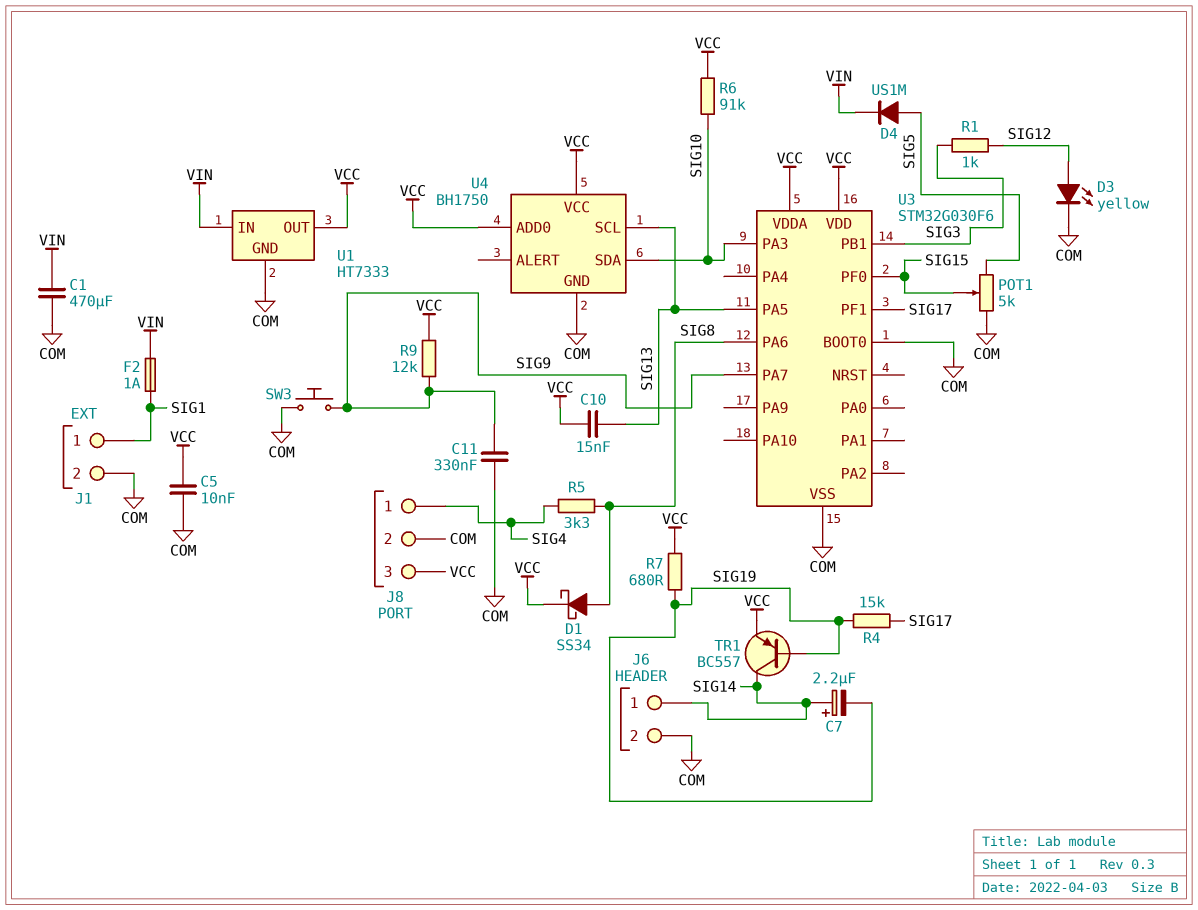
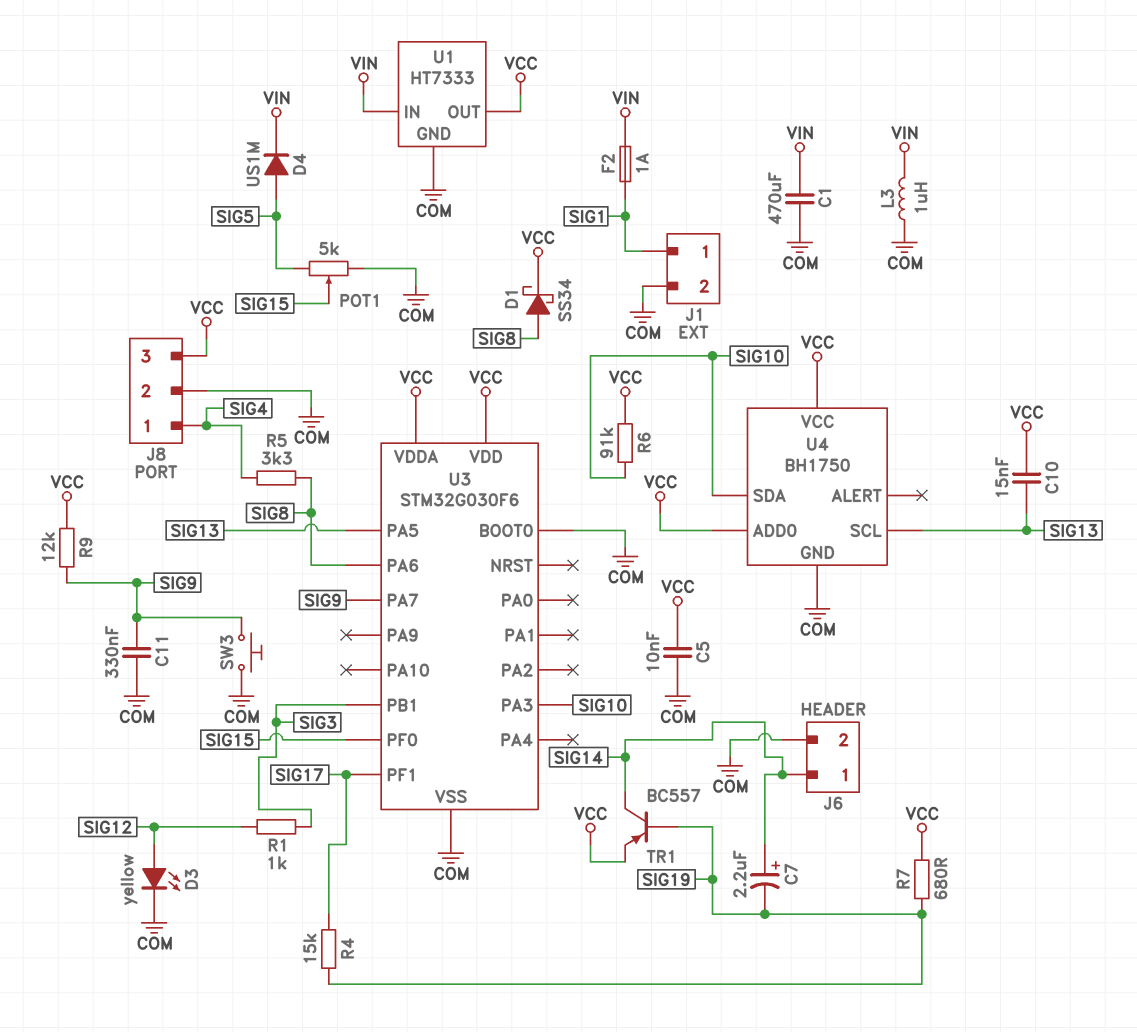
L3: none -> 1uH (COM, VIN)

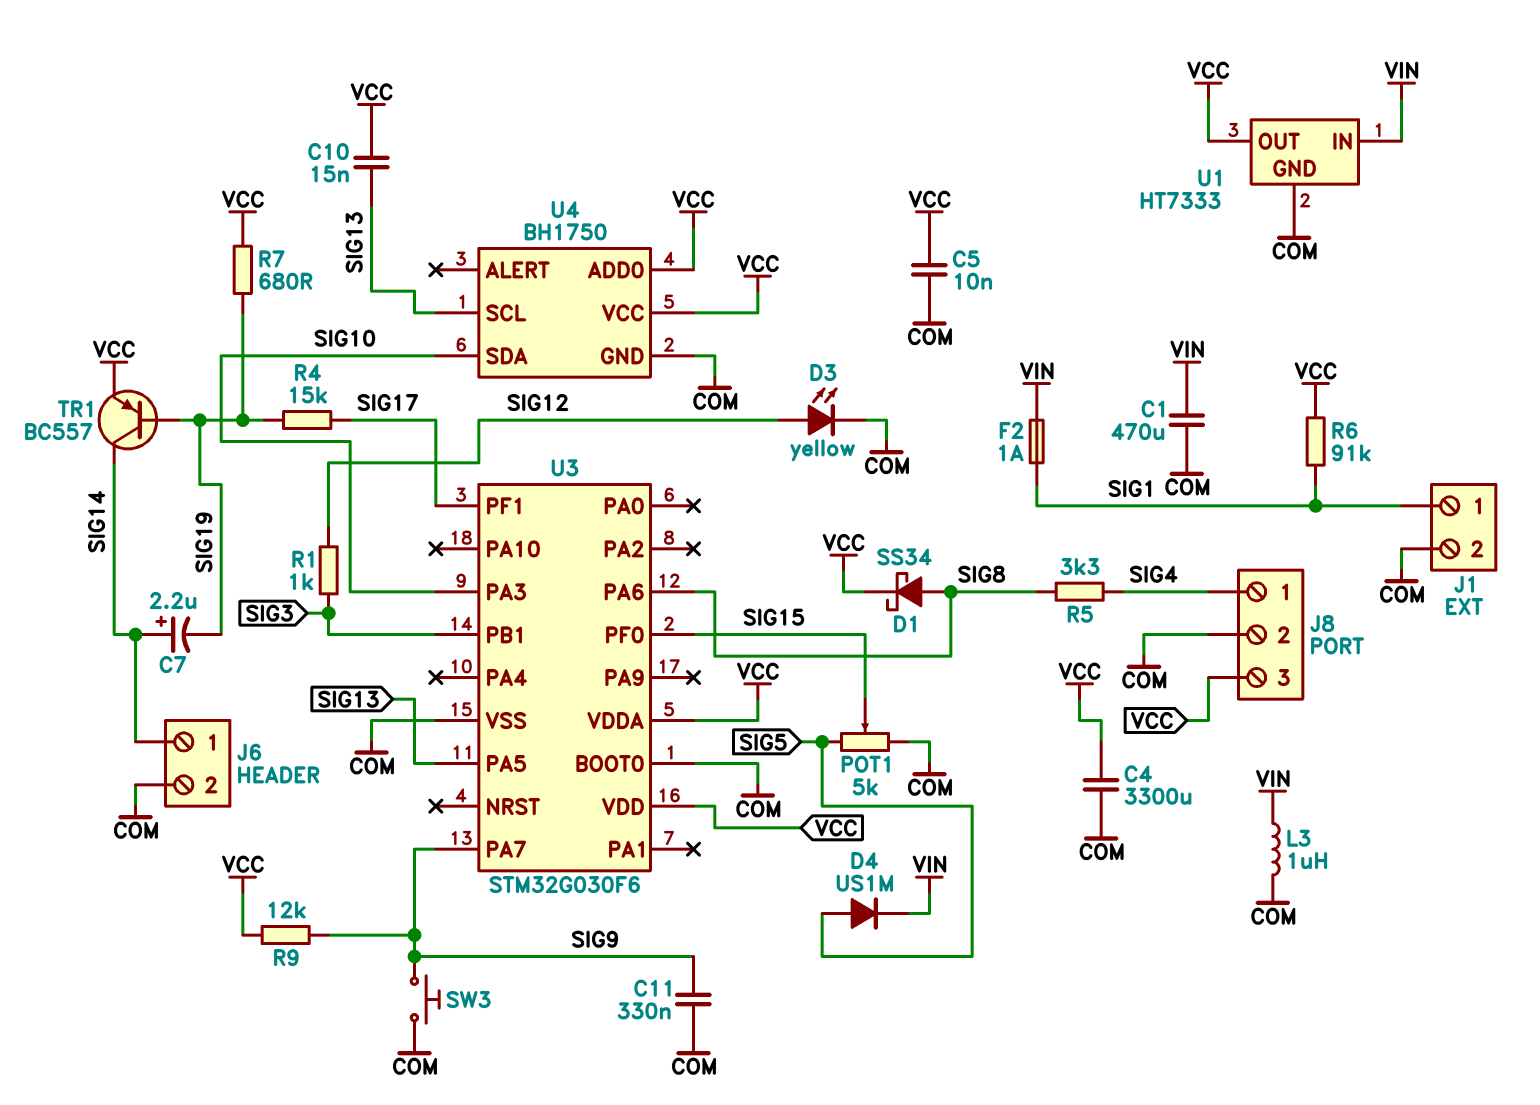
C4: none -> 3300uF (COM, VCC)
R6: 91k (SIG10, VCC) -> 91k (SIG1, VCC)

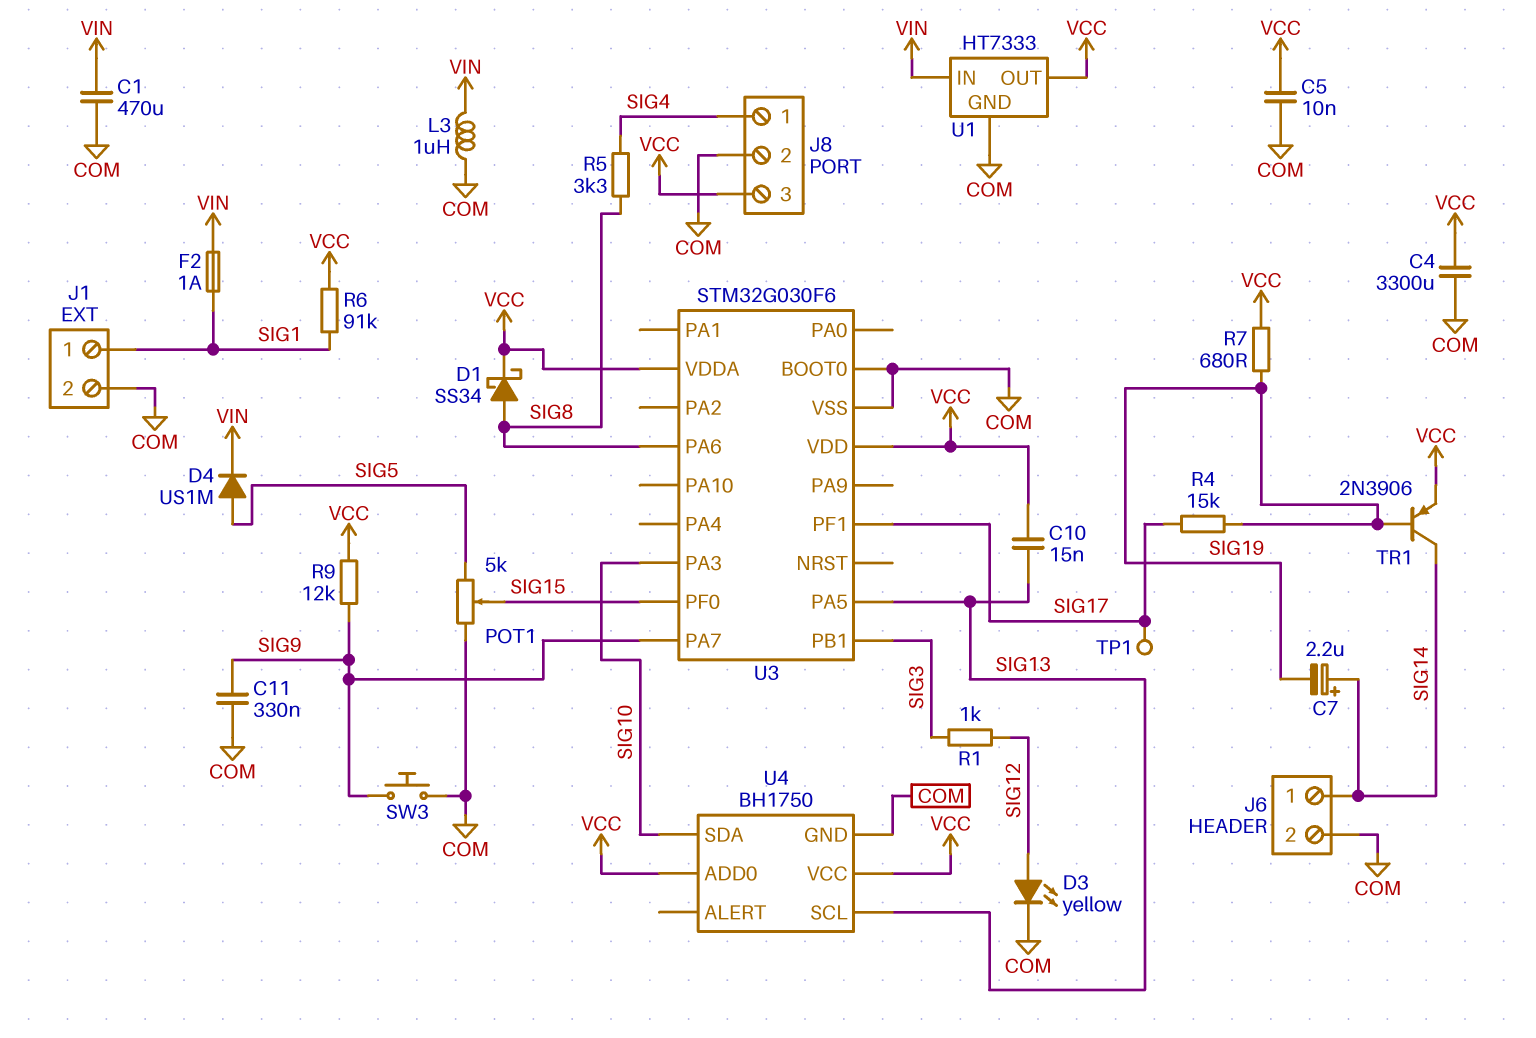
TP1: none -> test point (SIG17)
TR1: PNP BC557 (B SIG19, C SIG14, E VCC) -> PNP 2N3906 (B SIG19, C SIG14, E VCC)

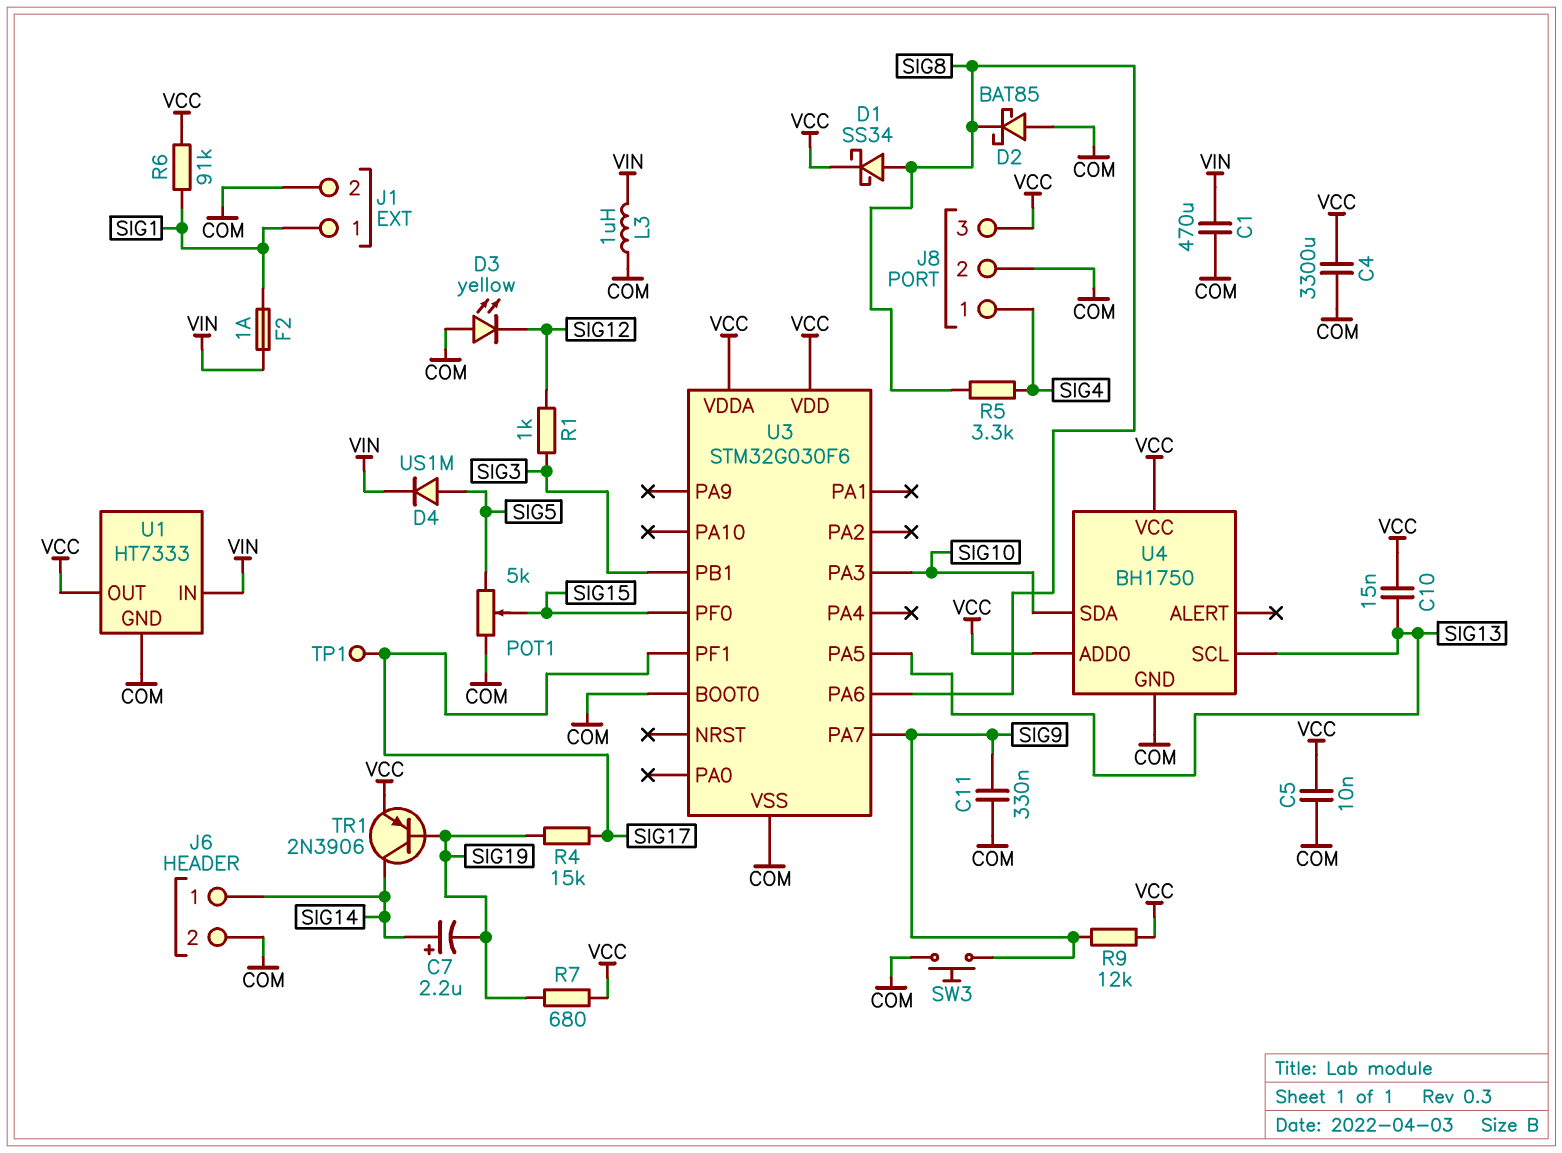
D2: none -> schottky BAT85 (A COM, K SIG8)
D3: LED yellow (A SIG12, K COM) -> LED yellow (A COM, K SIG12)

